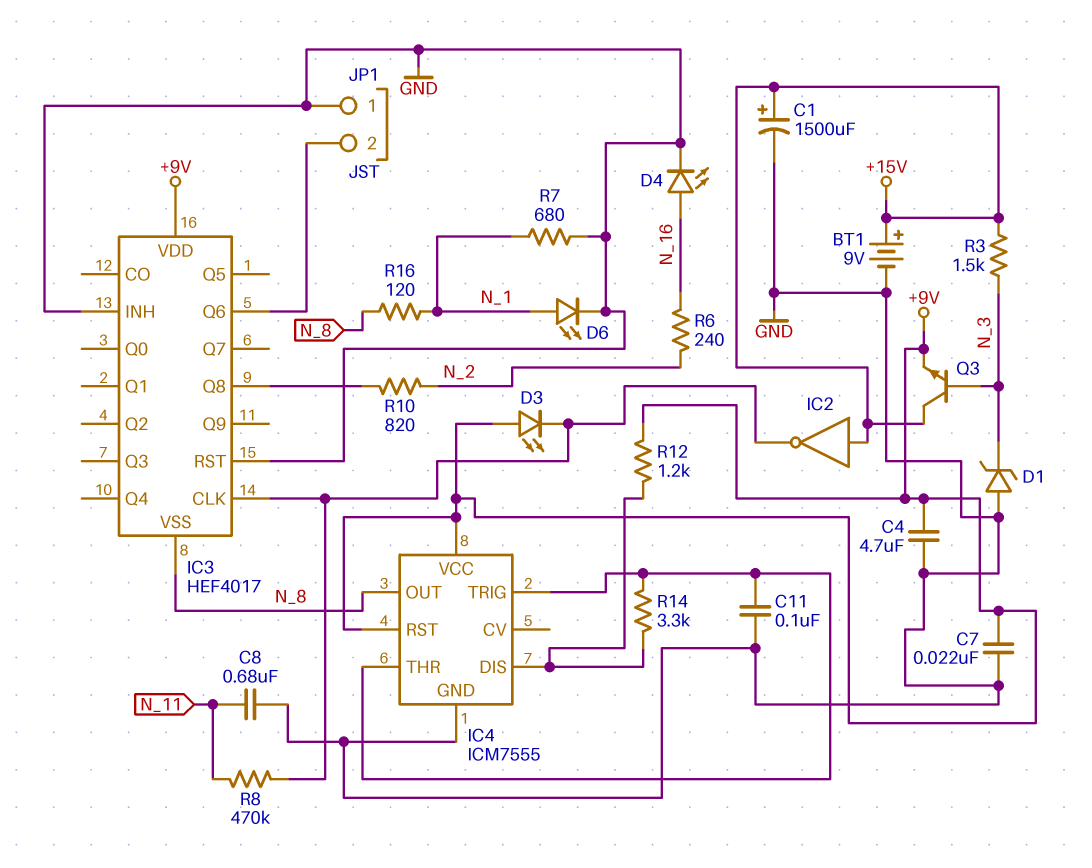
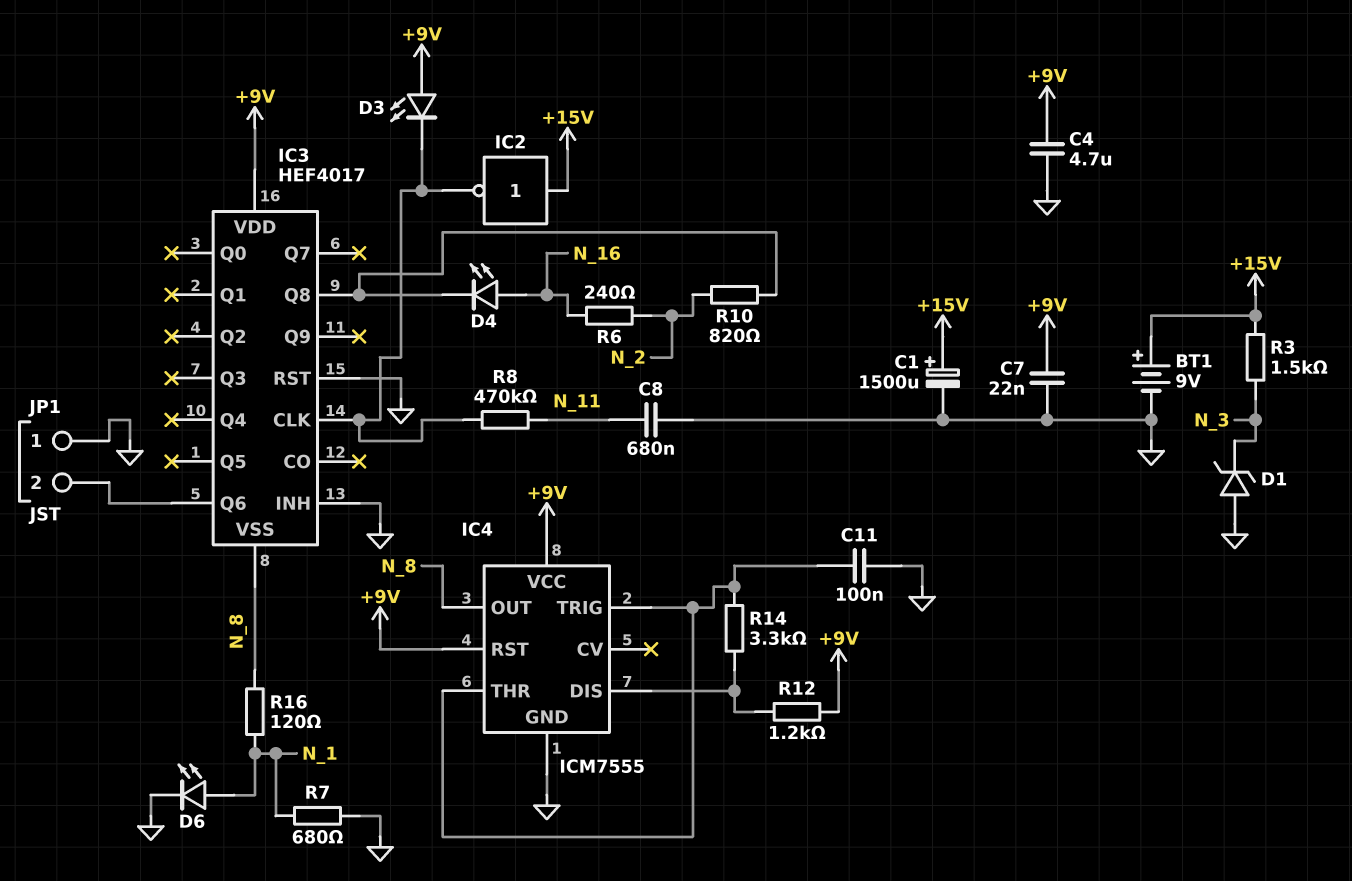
D4: LED (A N_16, K GND) -> LED (A N_16, K IC3/Q8)
Q3: NPN (B N_3, C +15V, E +9V) -> none

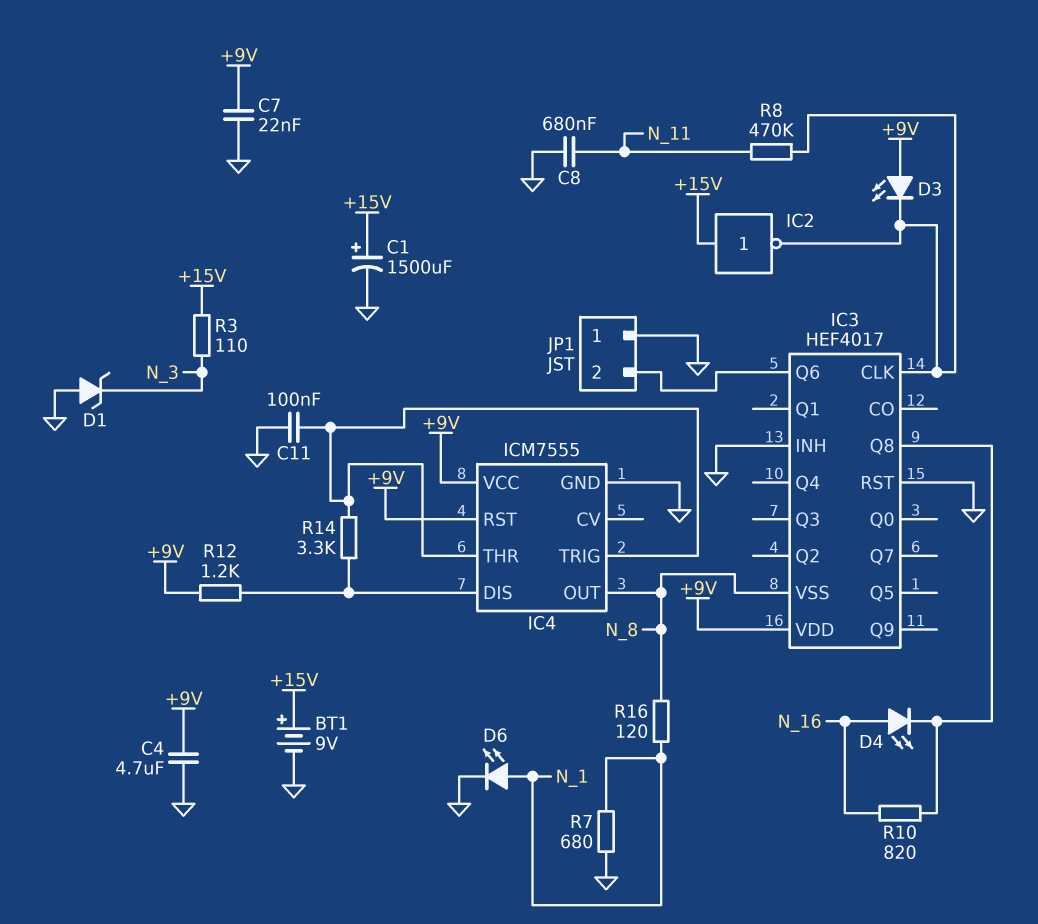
R3: 1.5k (+15V, N_3) -> 110 (+15V, N_3)
R6: 240 (N_2, N_16) -> none
R10: 820 (IC3/Q8, N_2) -> 820 (IC3/Q8, N_16)

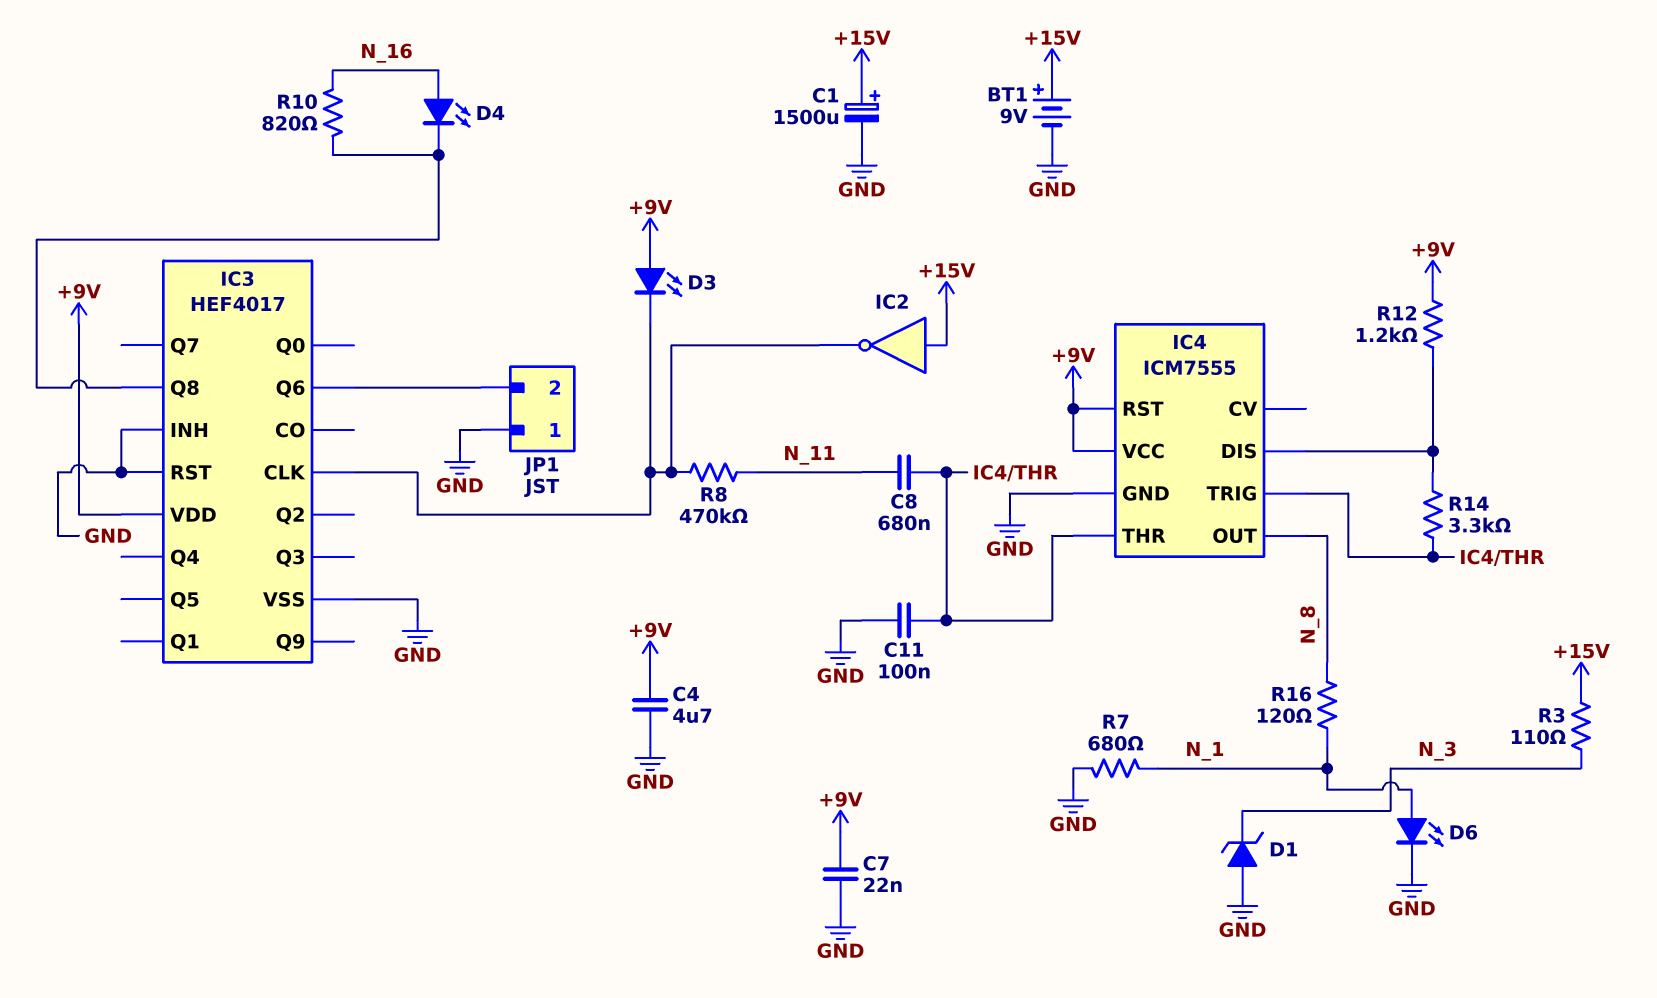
C8: 680nF (GND, N_11) -> 680nF (IC4/THR, N_11)
IC3 pin VSS: N_8 -> GND

